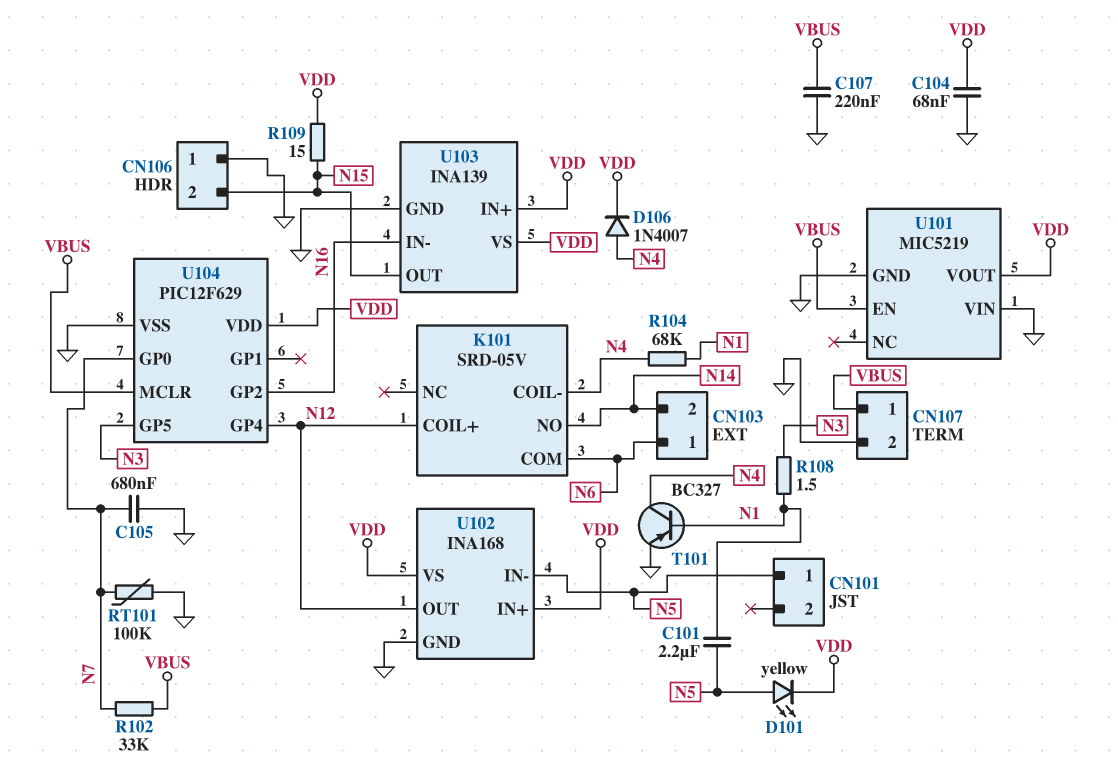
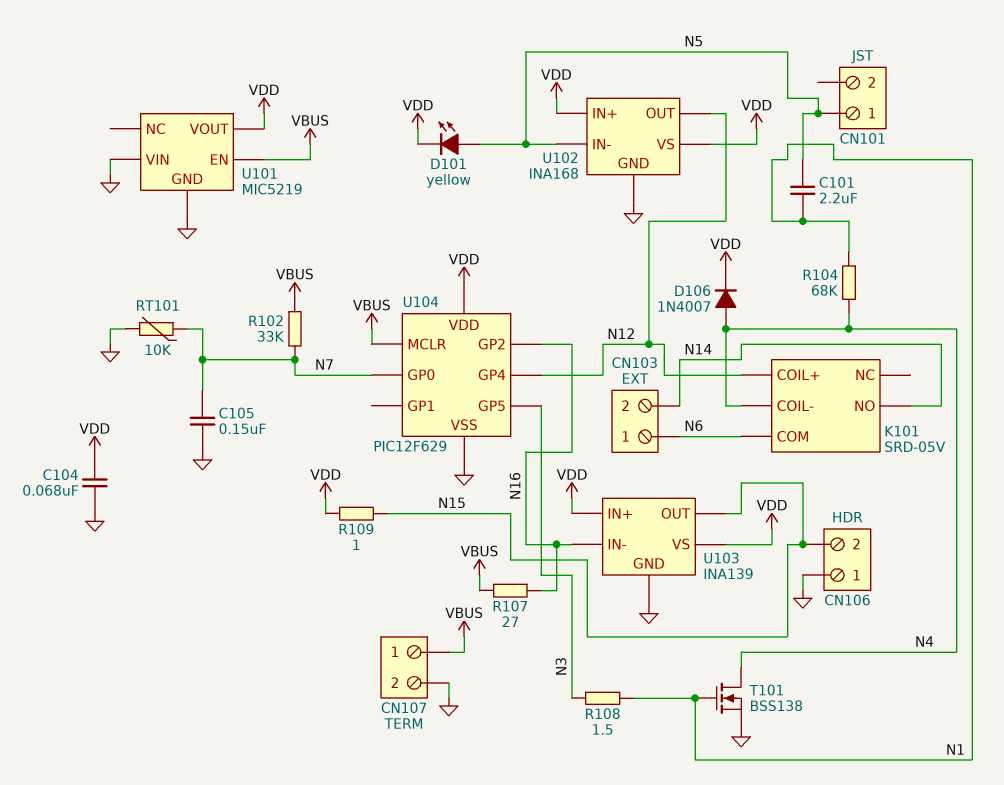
C105: 680nF (GND, N7) -> 150nF (GND, N7)
C107: 220nF (GND, VBUS) -> none
R107: none -> 27 (N16, VBUS)
R109: 15 (N15, VDD) -> 1 (N15, VDD)
RT101: 100k (GND, N7) -> 10k (GND, N7)
T101: PNP BC327 (B N1, C N4, E GND) -> NMOS BSS138 (G N1, D N4, S GND)

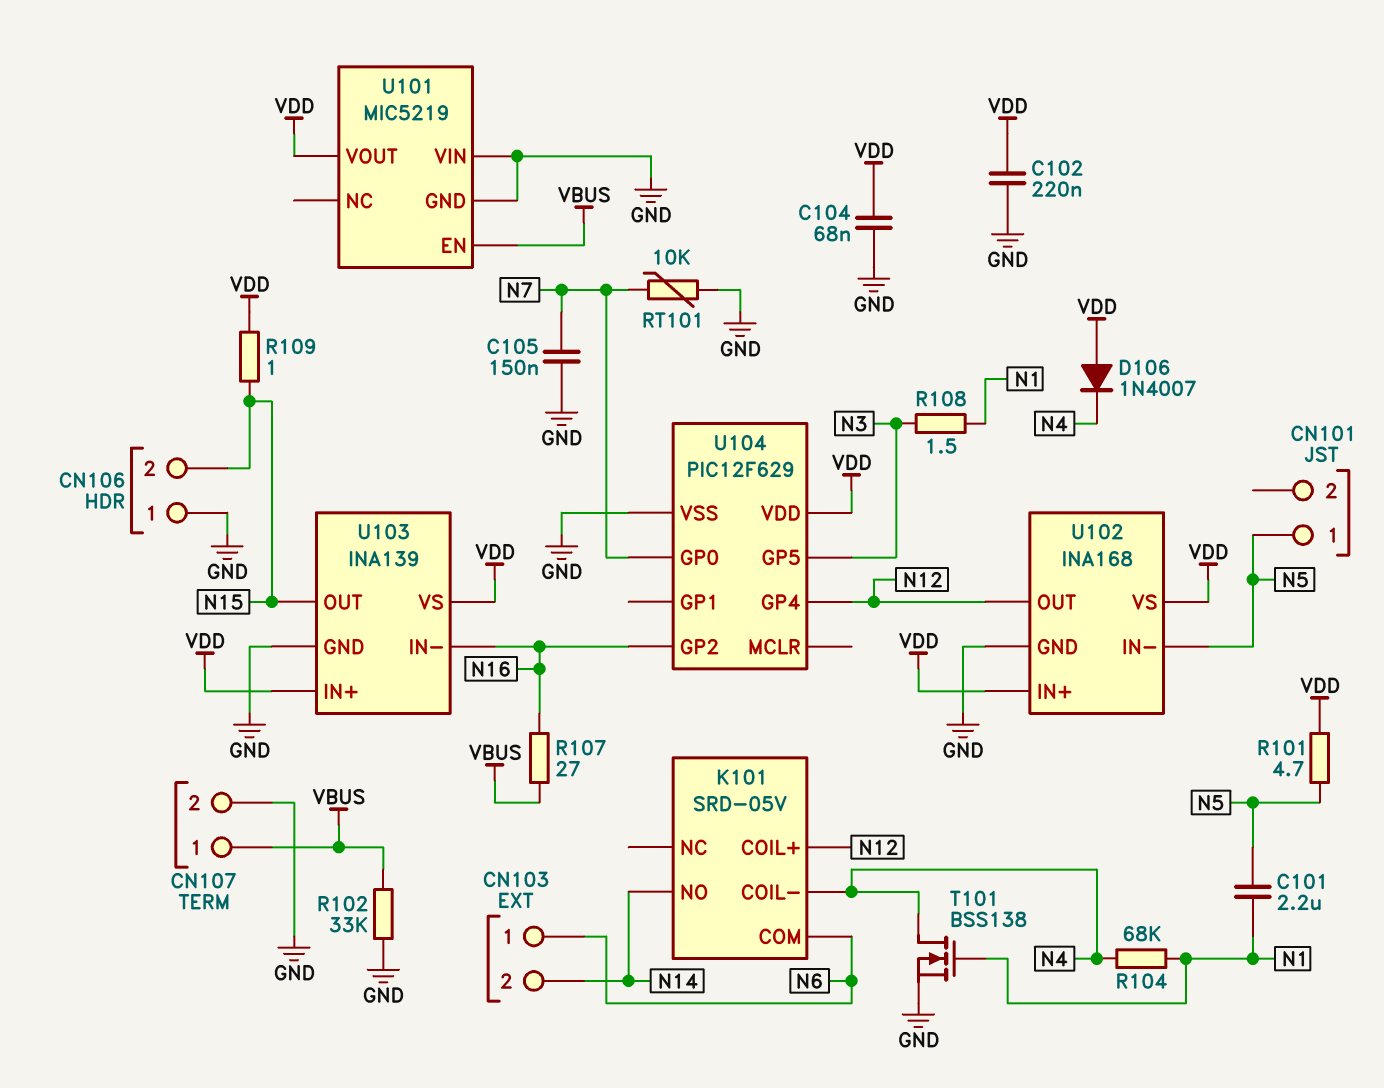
C102: none -> 220nF (GND, VDD)
D101: LED yellow (A N5, K VDD) -> none
D106: diode 1N4007 (A N4, K VDD) -> diode 1N4007 (A VDD, K N4)
R101: none -> 4.7 (N5, VDD)
R102: 33k (N7, VBUS) -> 33k (GND, VBUS)
U104 pin MCLR: VBUS -> none

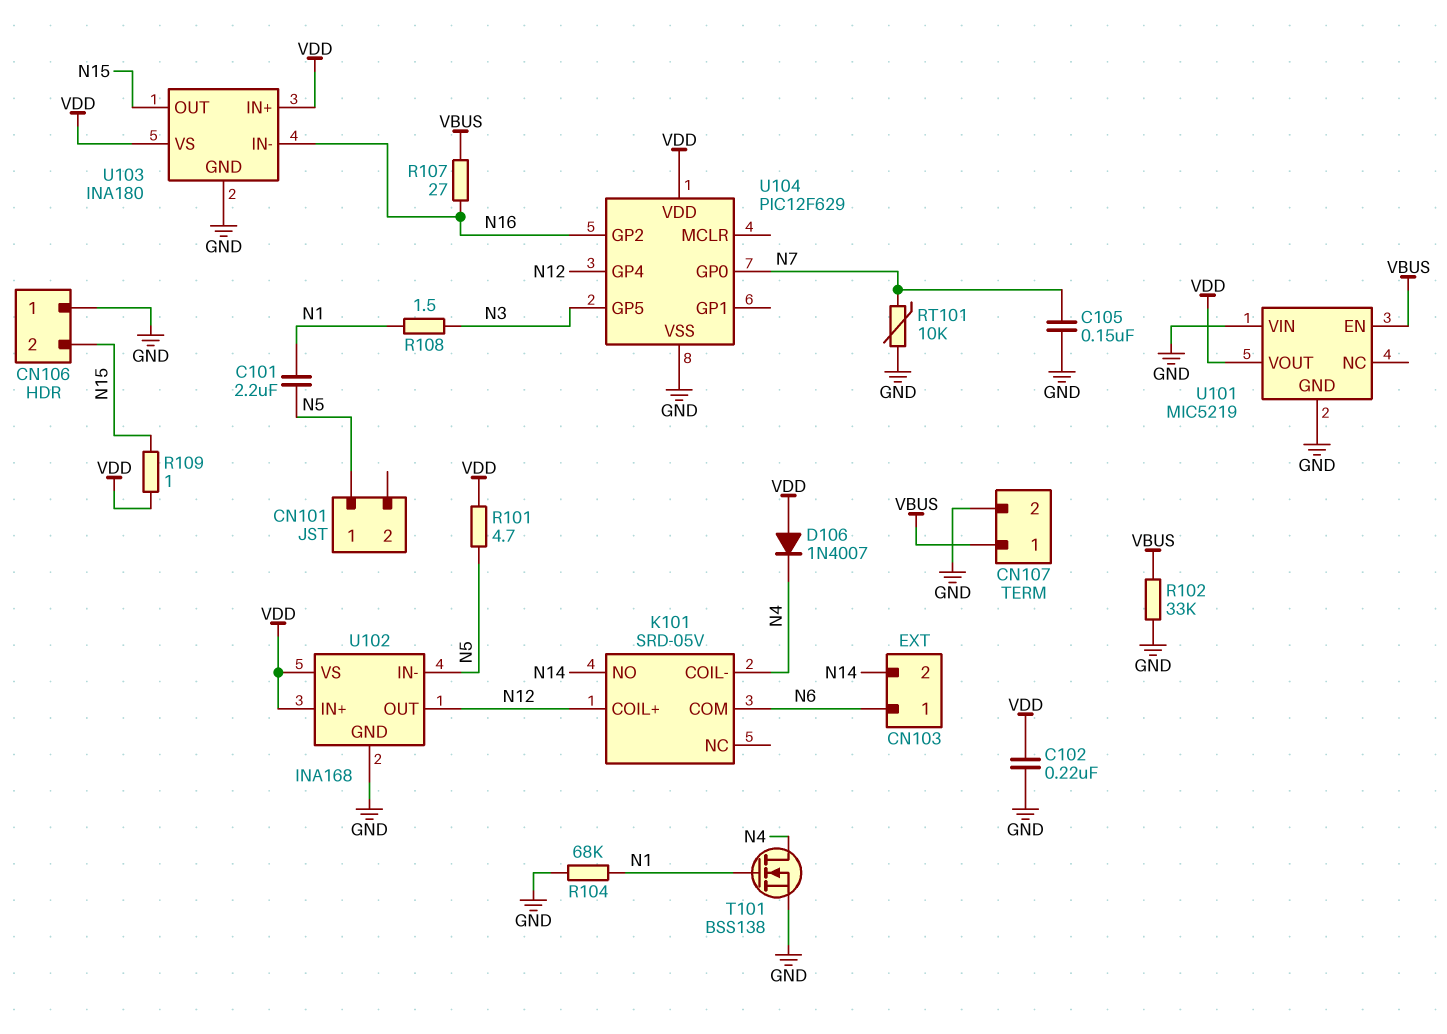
C104: 68nF (GND, VDD) -> none
R104: 68k (N1, N4) -> 68k (GND, N1)
U103: INA139 -> INA180

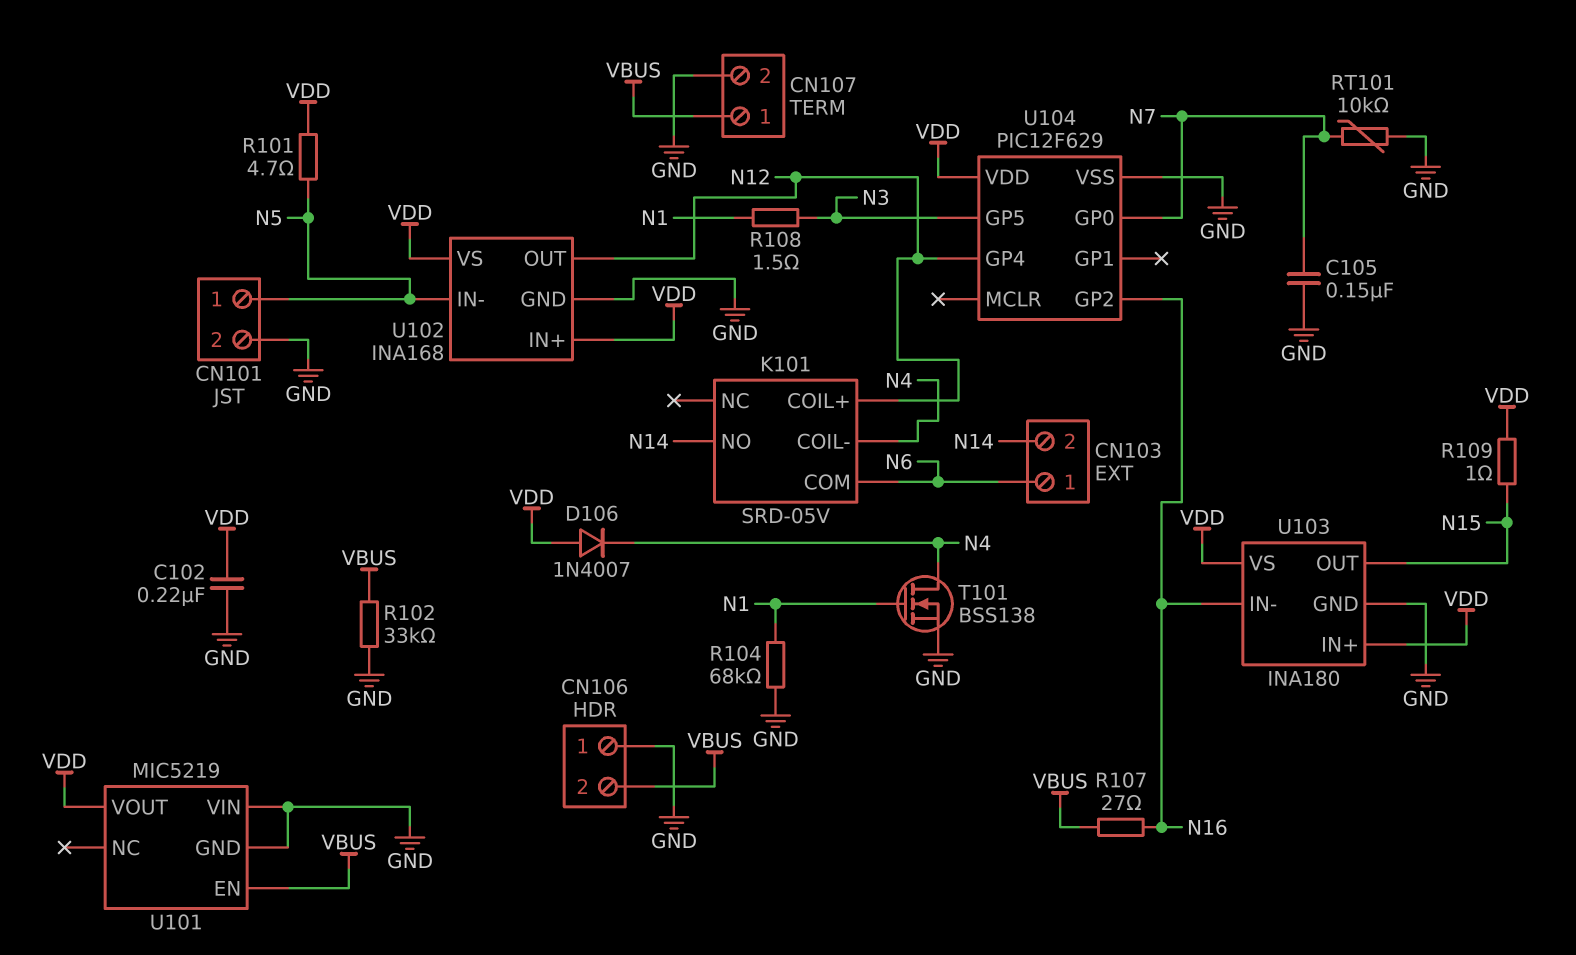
C101: 2.2uF (N1, N5) -> none
CN101 pin 2: none -> GND
CN106 pin 2: N15 -> VBUS

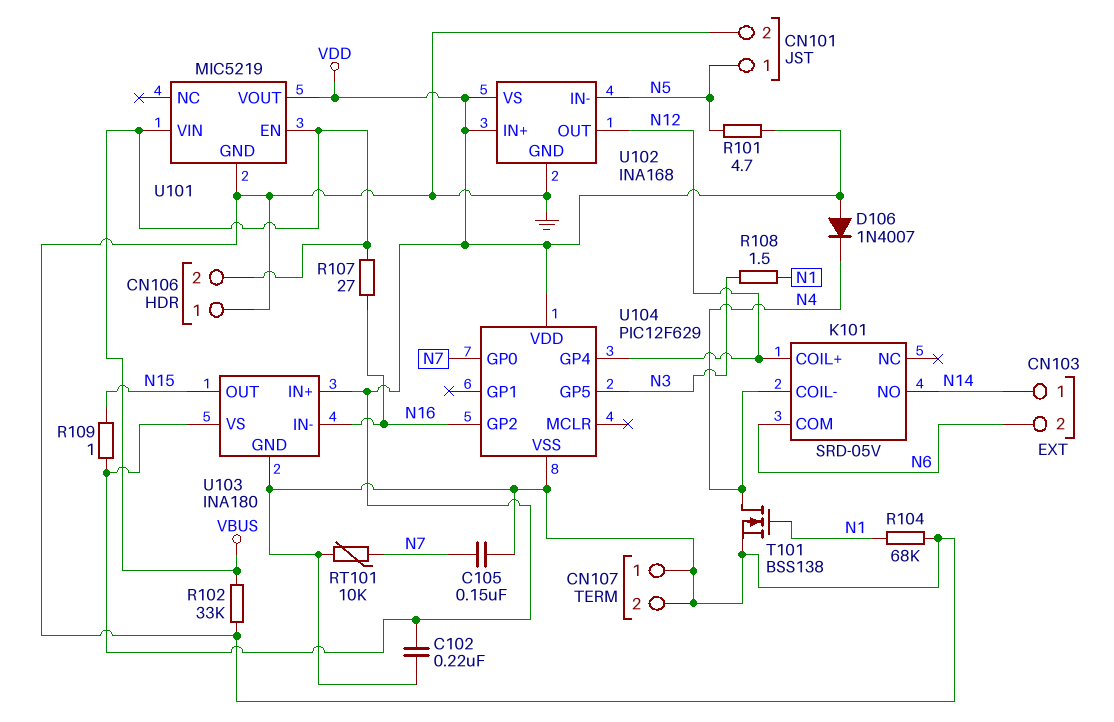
CN103 pin 1: N6 -> N14
CN103 pin 2: N14 -> N6
CN107 pin 1: VBUS -> GND
U101 pin VIN: GND -> VBUS

